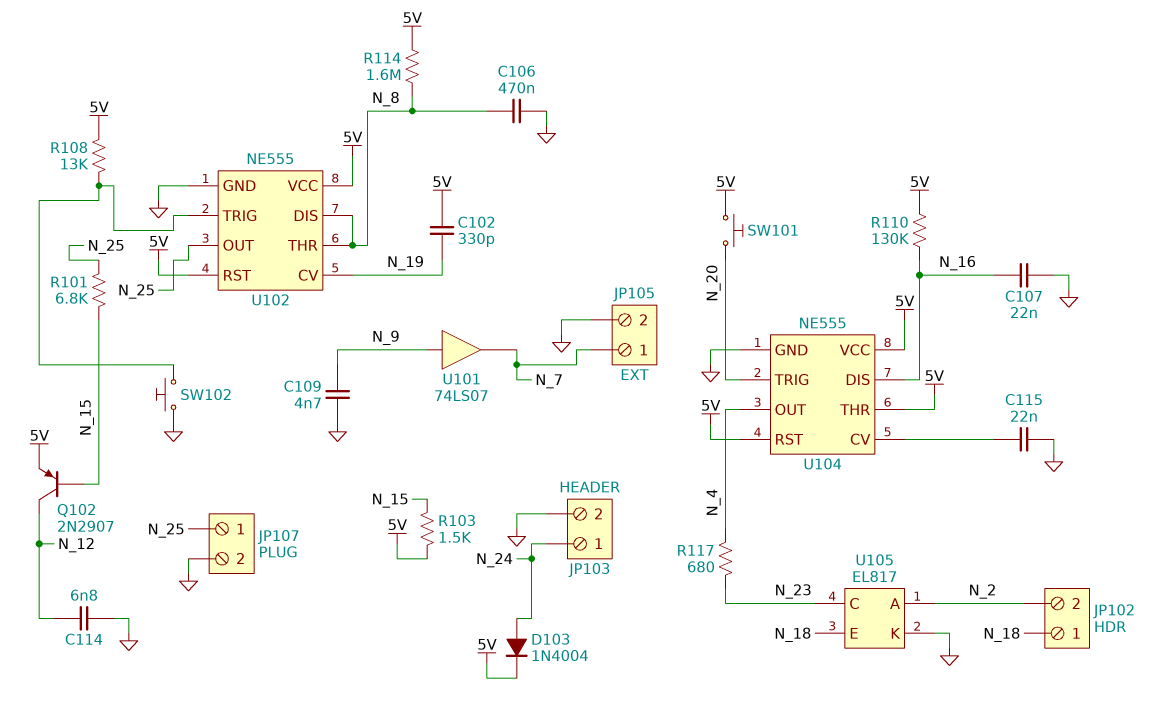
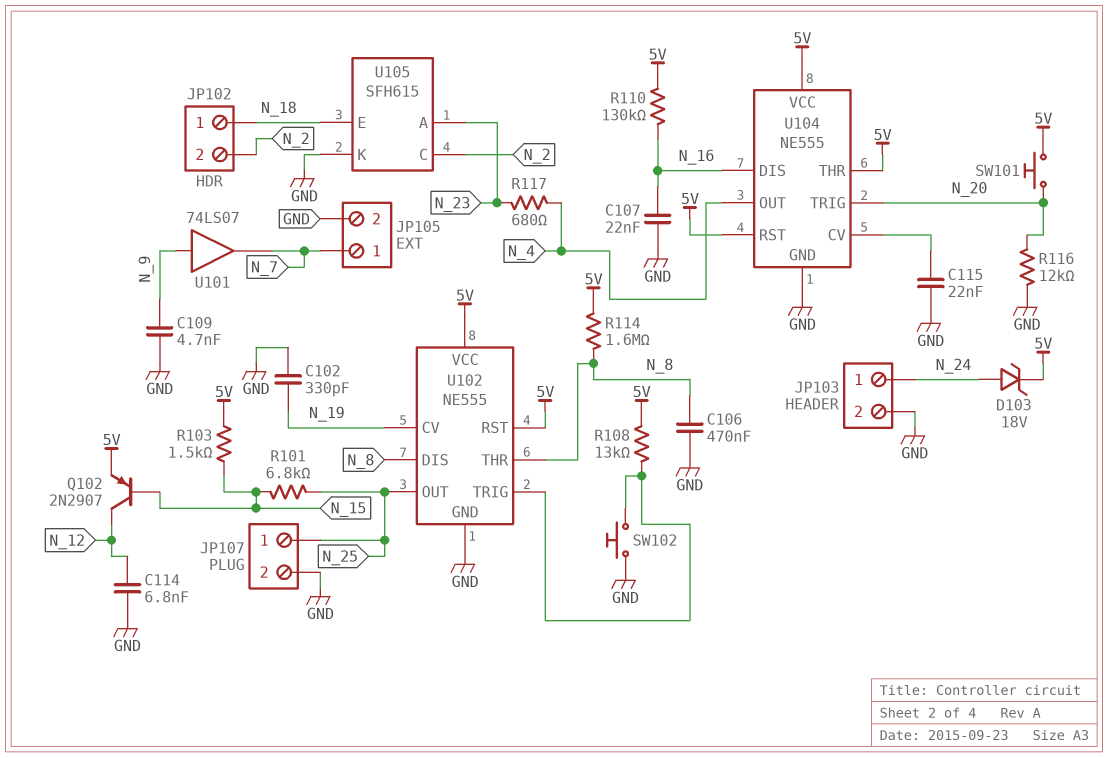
C102: 330pF (5V, N_19) -> 330pF (GND, N_19)
D103: diode 1N4004 (A N_24, K 5V) -> zener 18V (A N_24, K 5V)
R116: none -> 12k (GND, N_20)
U105: EL817 -> SFH615
U105 pin A: N_2 -> N_23
U105 pin C: N_23 -> N_2

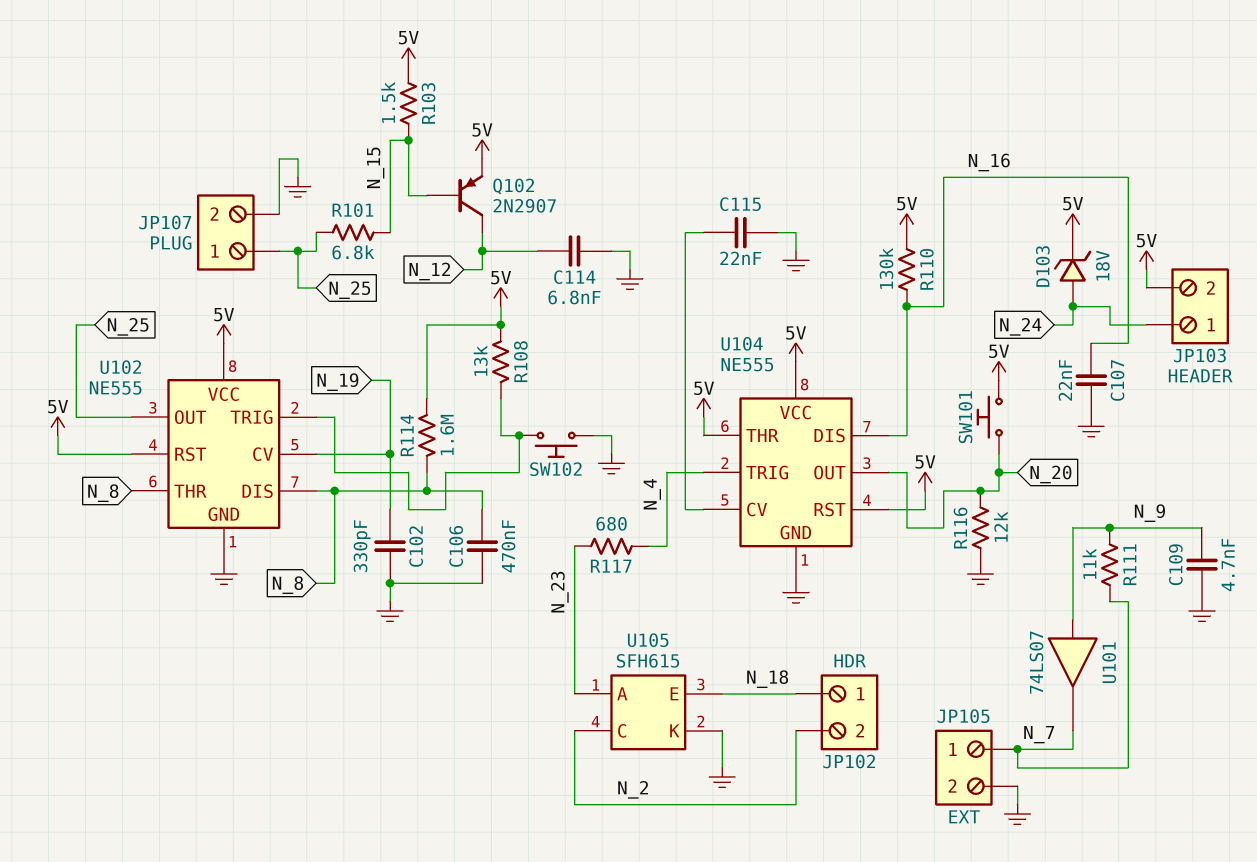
JP103 pin 2: GND -> 5V
R111: none -> 11k (N_7, N_9)
U104 pin OUT: N_4 -> N_20
U104 pin TRIG: N_20 -> N_4

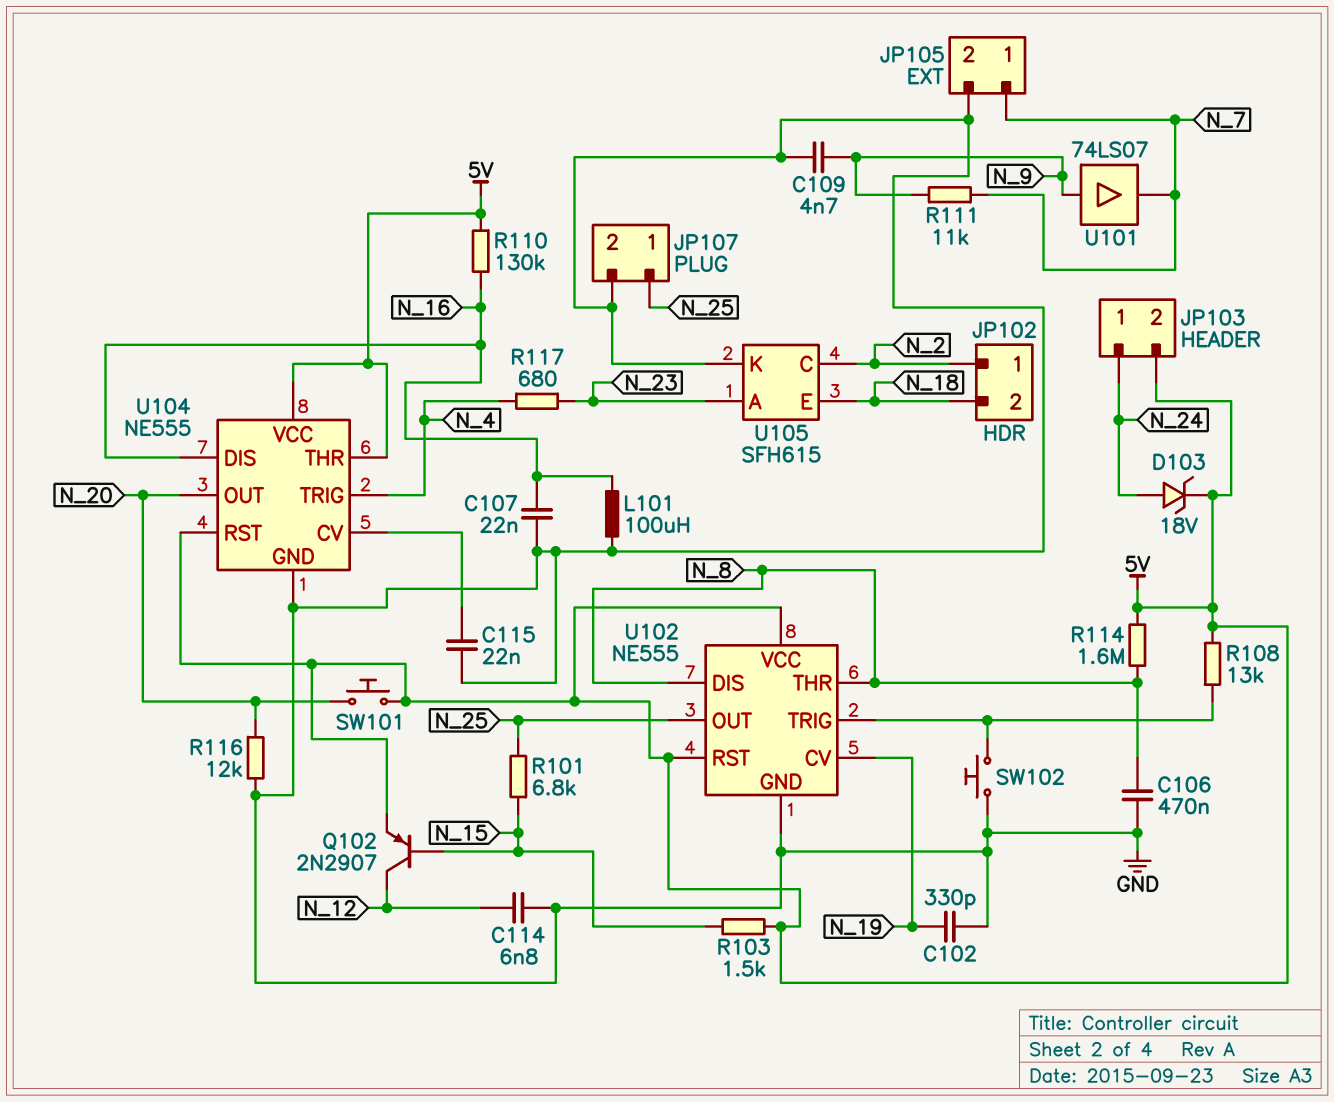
JP102 pin 1: N_18 -> N_2
JP102 pin 2: N_2 -> N_18
L101: none -> 100uH (GND, N_16)

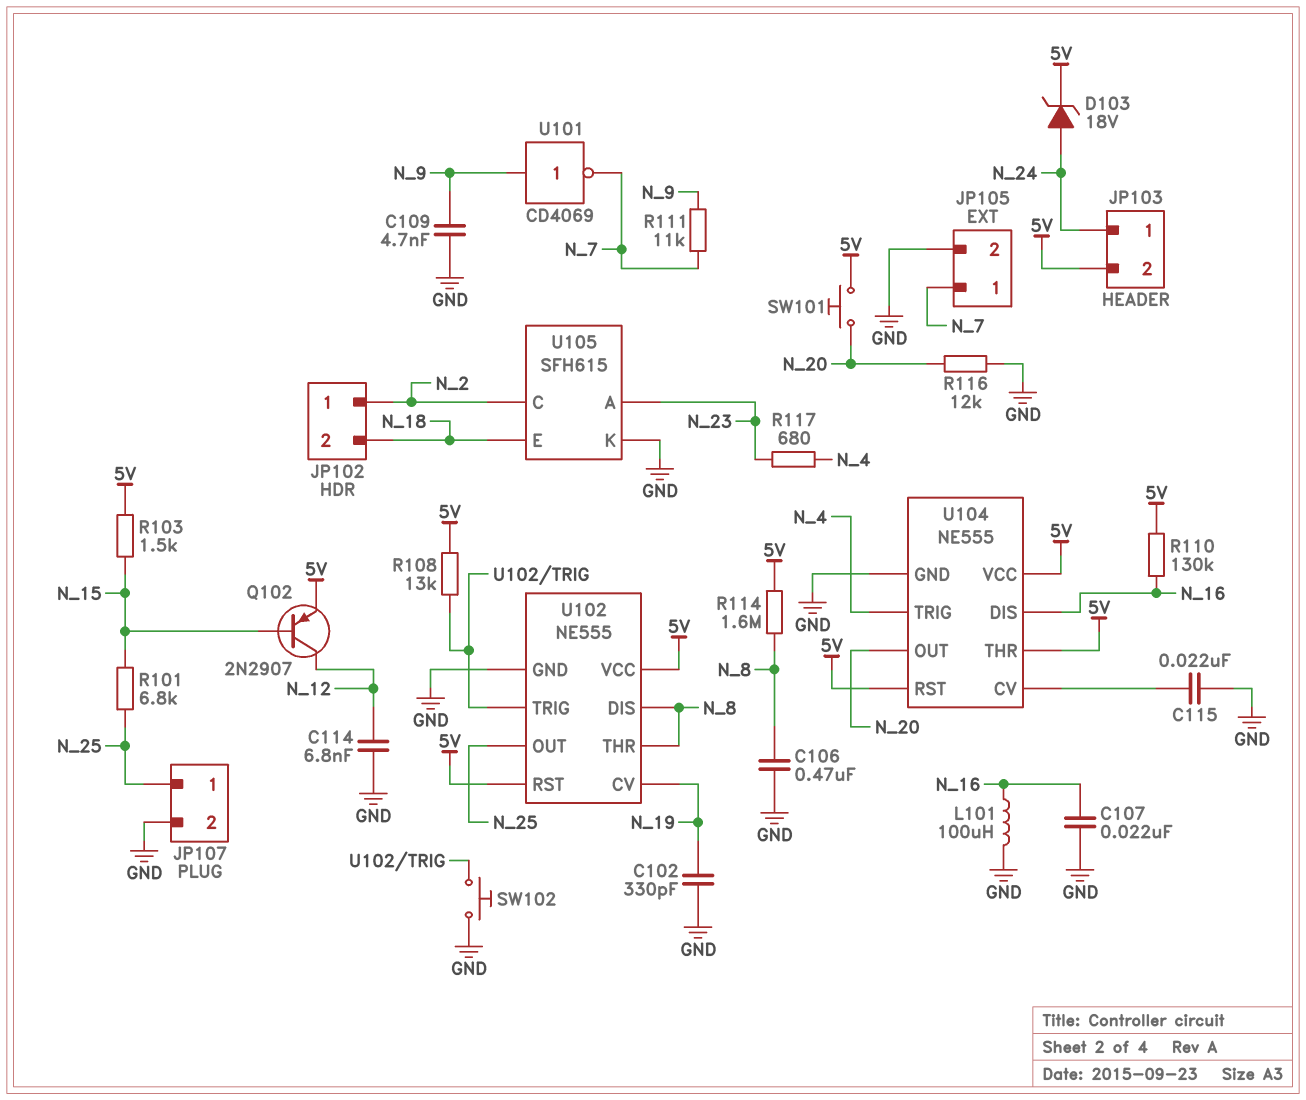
U101: buffer 74LS07 (in N_9, out N_7) -> NOT CD4069 (in N_9, out N_7)

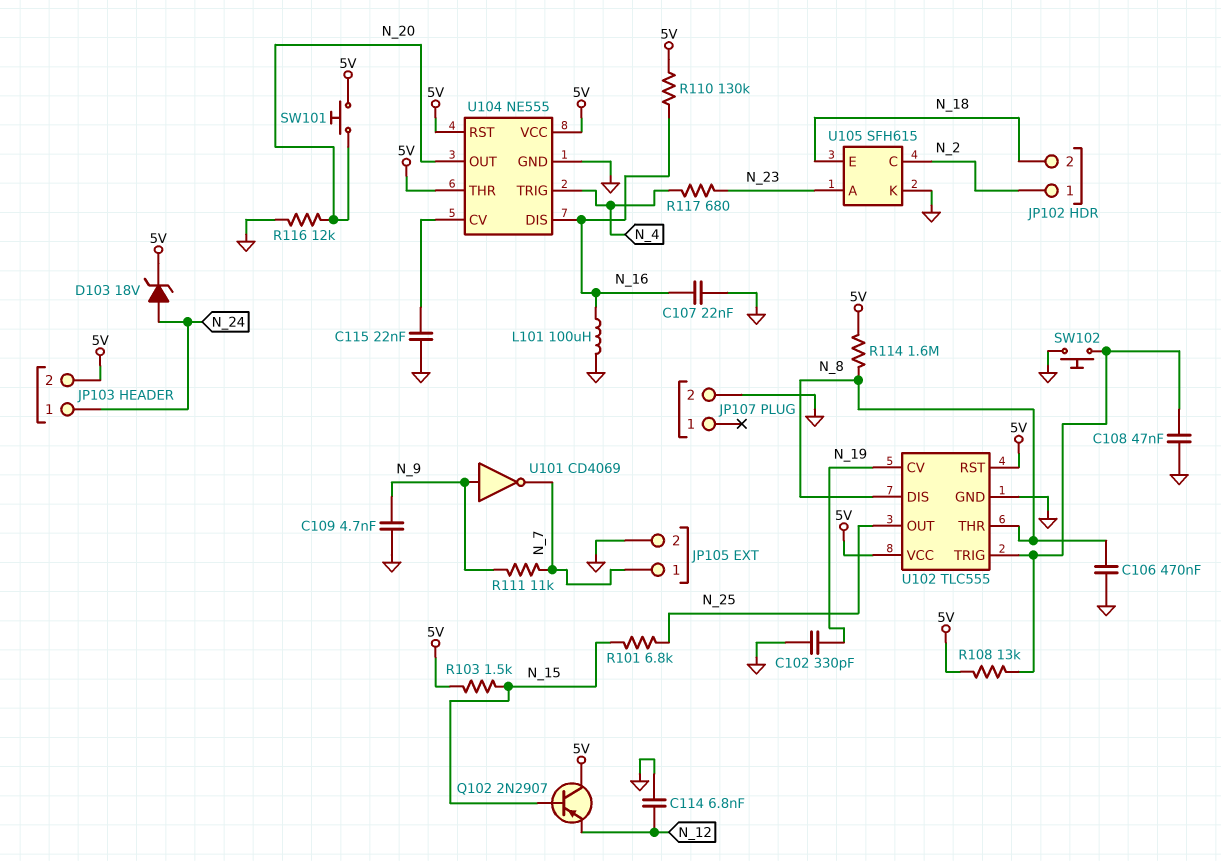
C108: none -> 47nF (GND, U102/TRIG)
JP107 pin 1: N_25 -> none
Q102: PNP 2N2907 (B N_15, C N_12, E 5V) -> PNP 2N2907 (B N_15, C 5V, E N_12)
U102: NE555 -> TLC555

